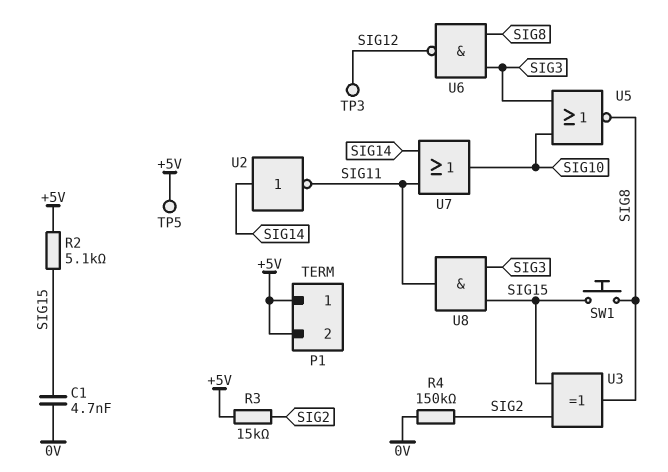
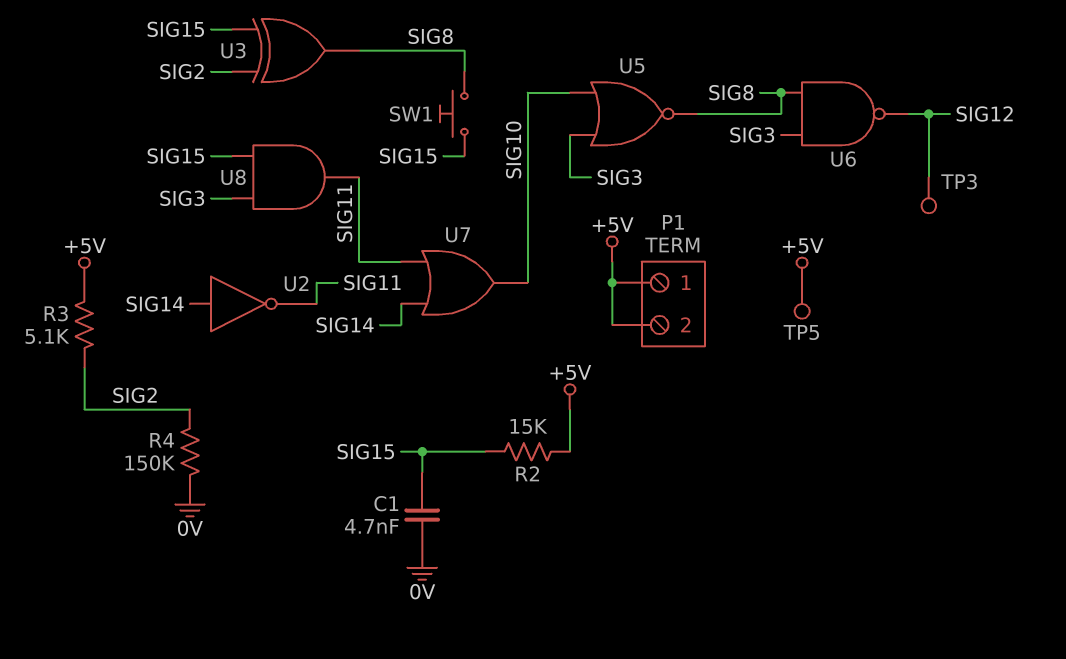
R2: 5.1k (+5V, SIG15) -> 15k (+5V, SIG15)
R3: 15k (+5V, SIG2) -> 5.1k (+5V, SIG2)

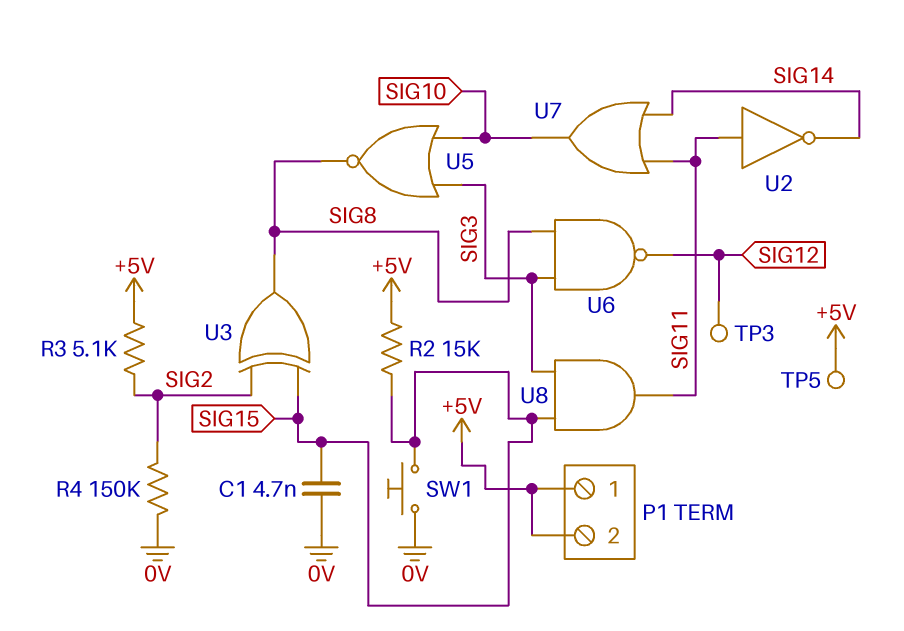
SW1: button (SIG8, SIG15) -> button (0V, SIG15)
U2: NOT (in SIG14, out SIG11) -> NOT (in SIG11, out SIG14)

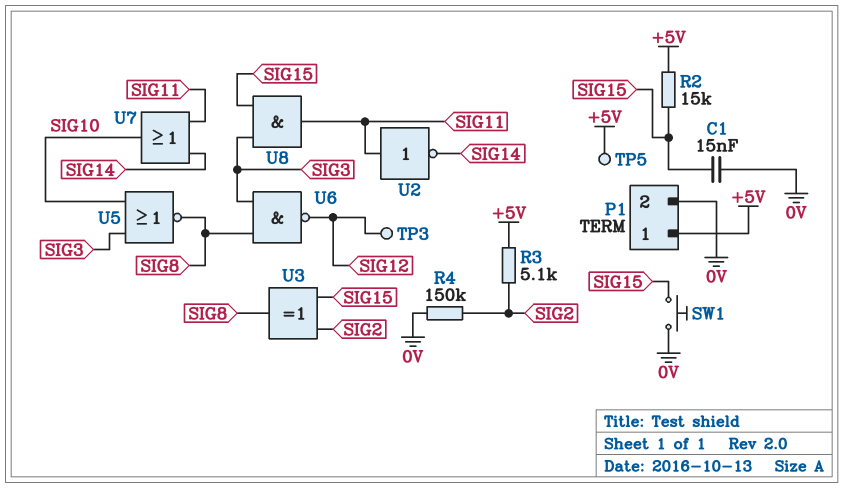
C1: 4.7nF (0V, SIG15) -> 15nF (0V, SIG15)
P1 pin 2: +5V -> 0V

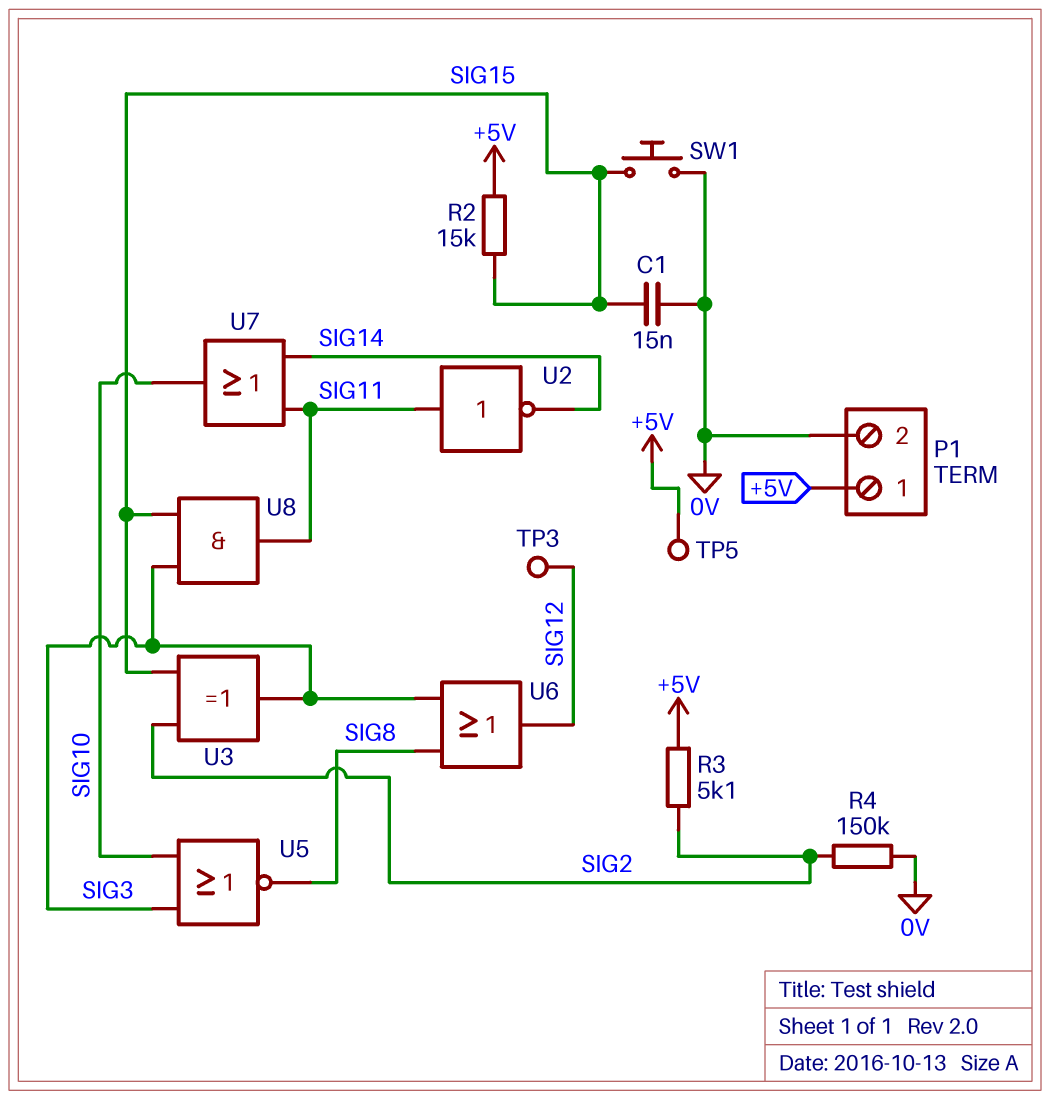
U3: XOR (in SIG2, in SIG15, out SIG8) -> XOR (in SIG2, in SIG15, out SIG3)
U6: NAND (in SIG3, in SIG8, out SIG12) -> OR (in SIG3, in SIG8, out SIG12)

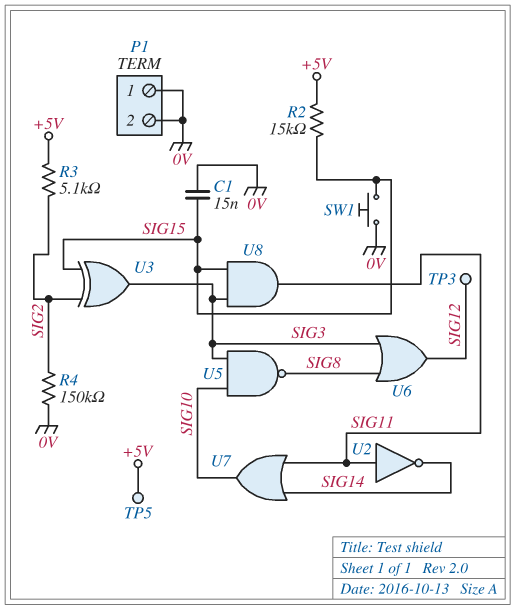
P1 pin 1: +5V -> 0V
U5: NOR (in SIG3, in SIG10, out SIG8) -> NAND (in SIG3, in SIG10, out SIG8)

